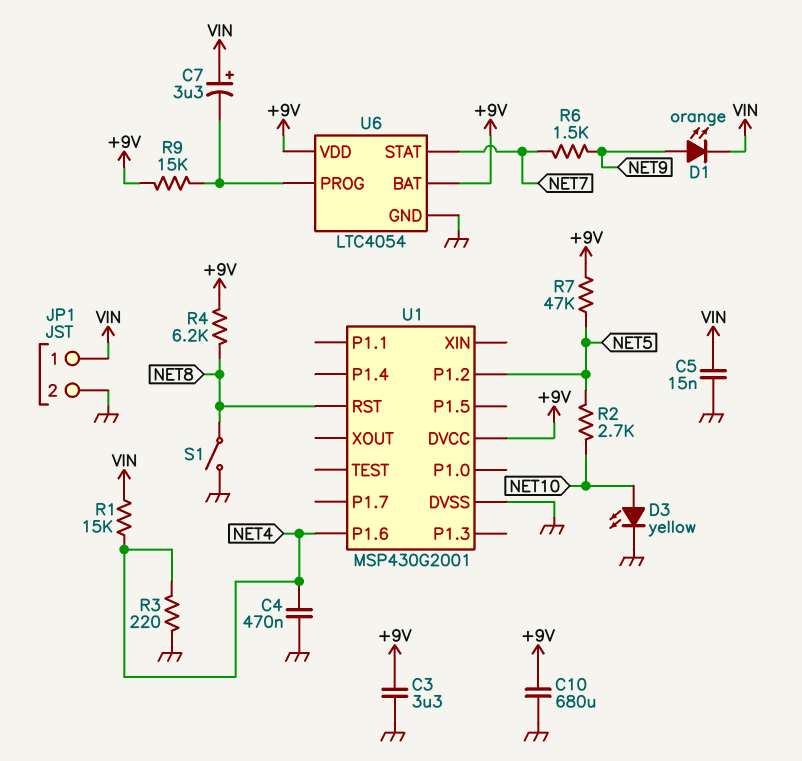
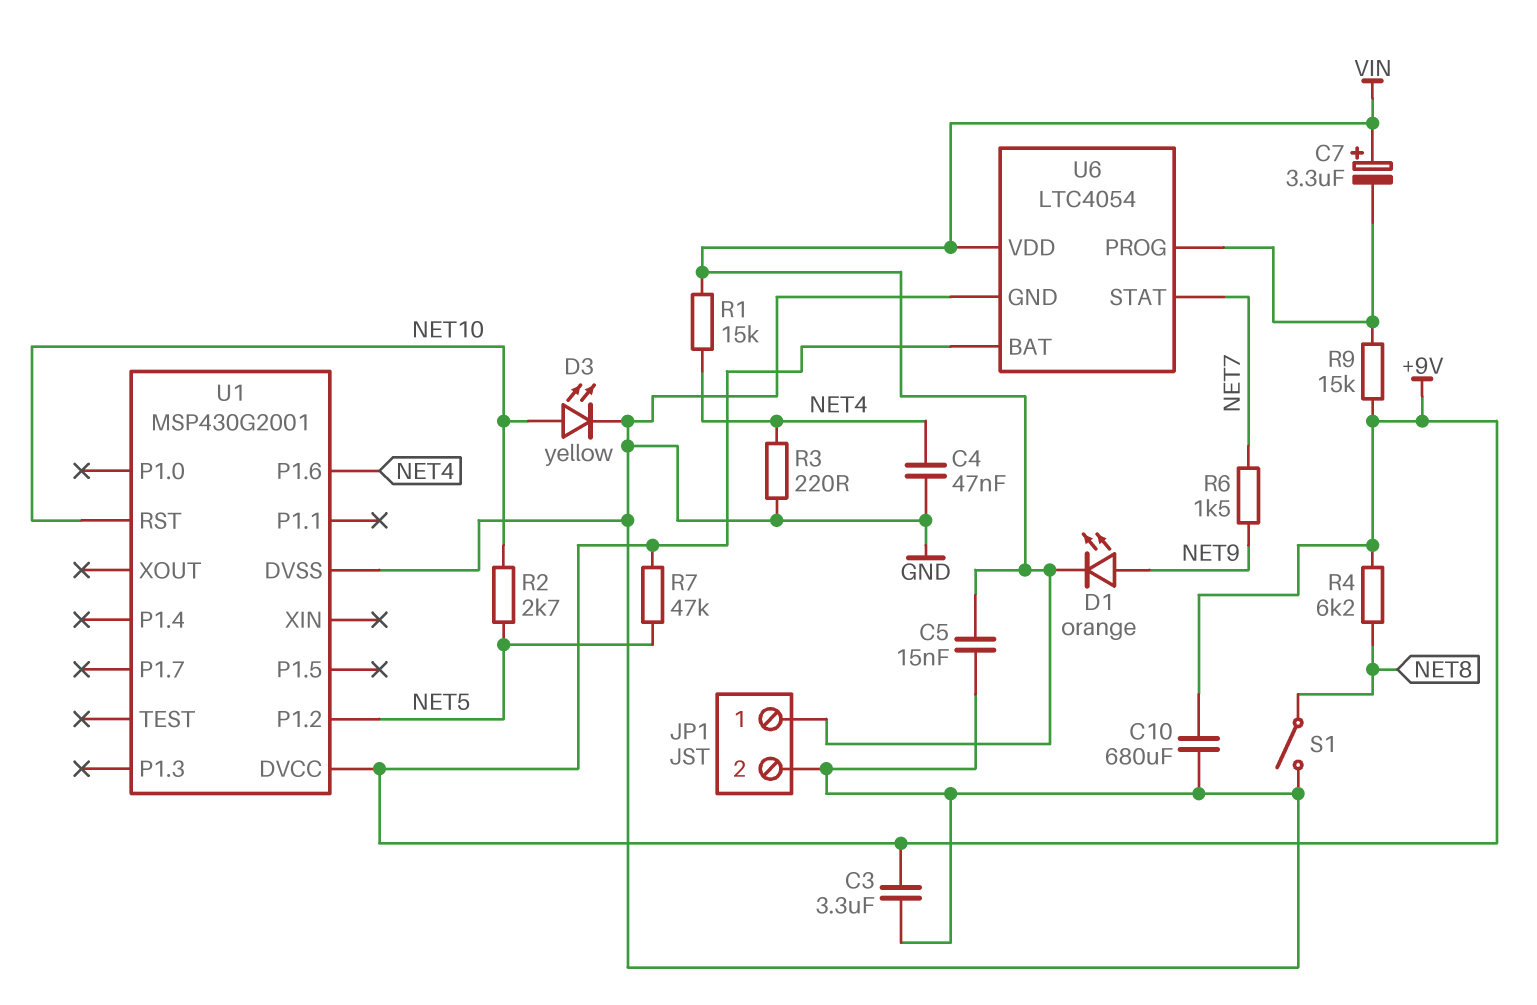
C4: 470nF (GND, NET4) -> 47nF (GND, NET4)
U1 pin RST: NET8 -> NET10
U6 pin VDD: +9V -> VIN

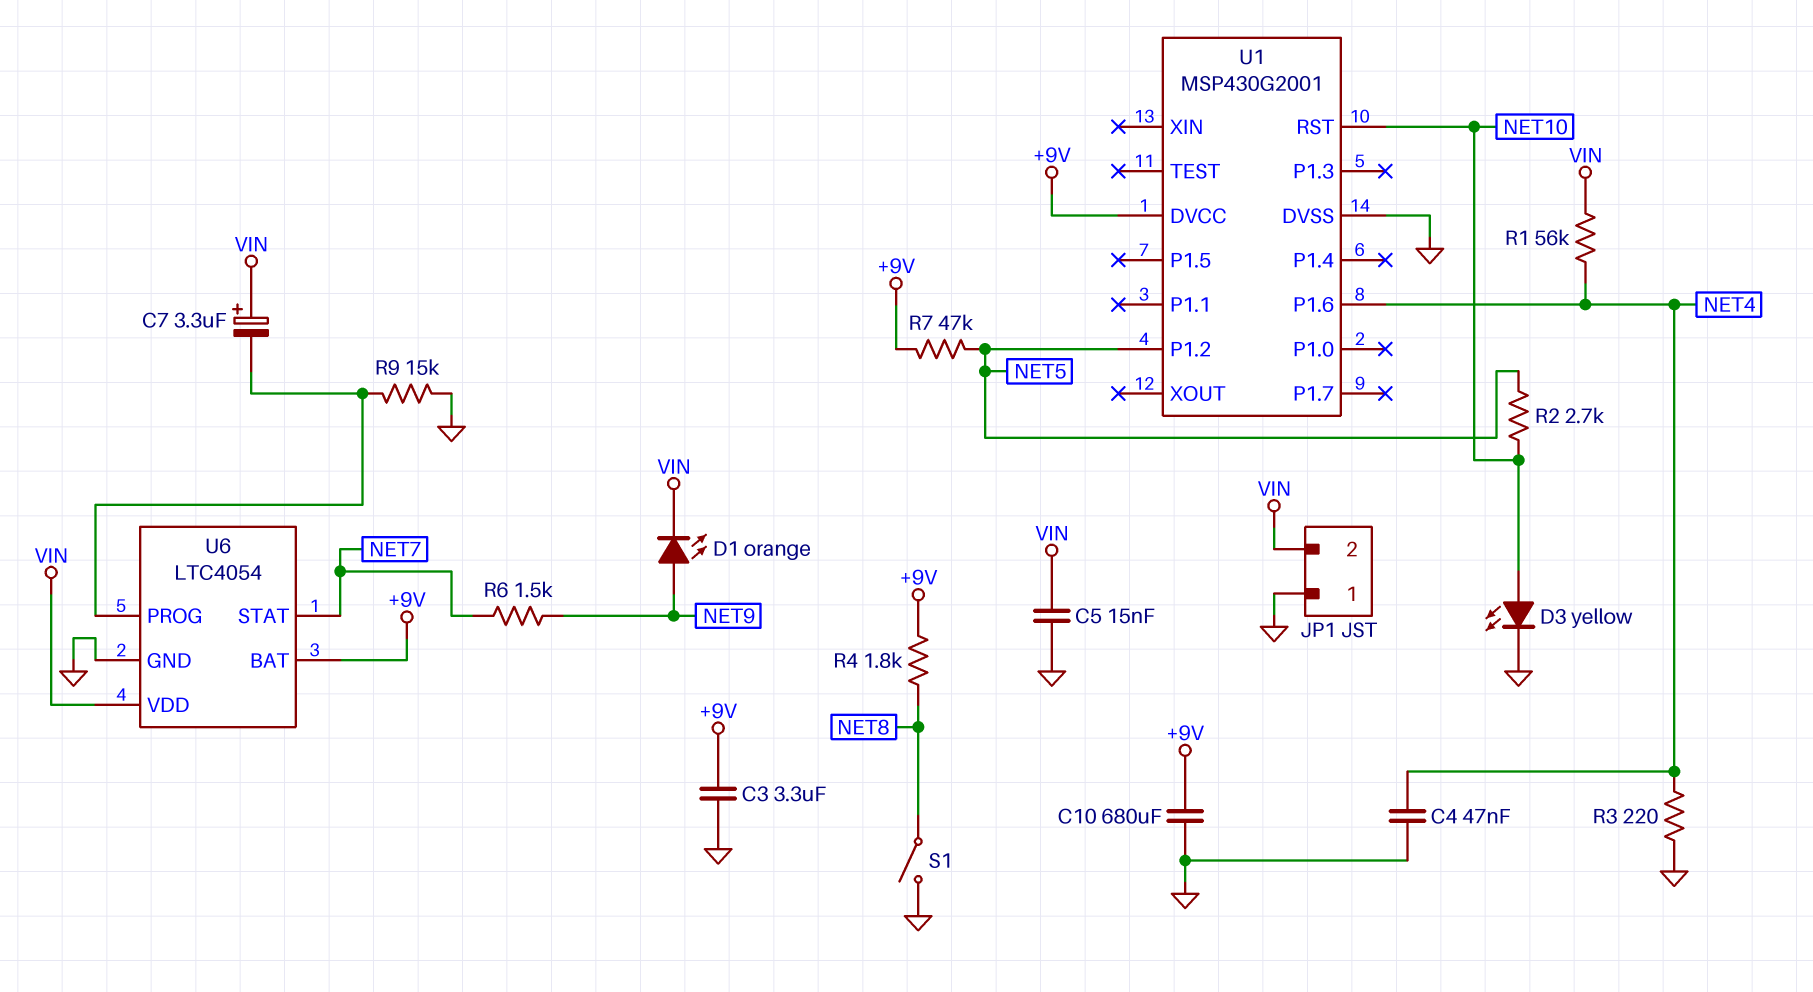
JP1 pin 1: VIN -> GND
JP1 pin 2: GND -> VIN
R1: 15k (NET4, VIN) -> 56k (NET4, VIN)
R4: 6.2k (+9V, NET8) -> 1.8k (+9V, NET8)
R9: 15k (+9V, U6/PROG) -> 15k (GND, U6/PROG)

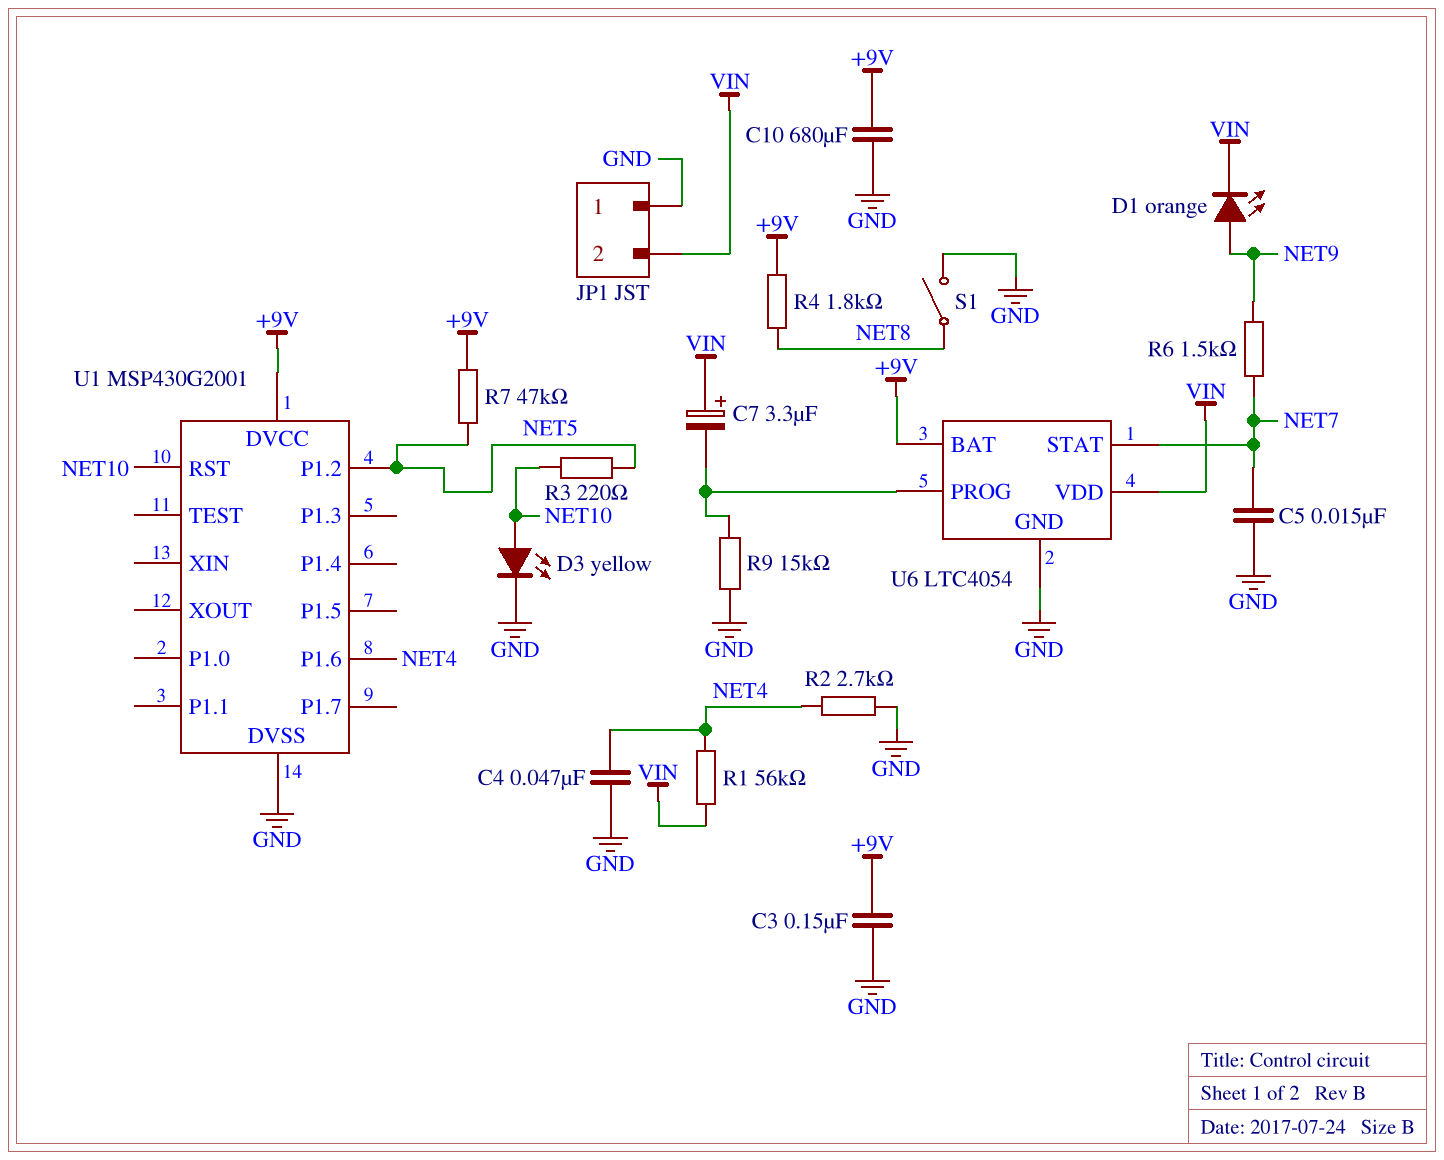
C3: 3.3uF (+9V, GND) -> 150nF (+9V, GND)
C5: 15nF (GND, VIN) -> 15nF (GND, NET7)
R2: 2.7k (NET5, NET10) -> 2.7k (GND, NET4)
R3: 220 (GND, NET4) -> 220 (NET5, NET10)

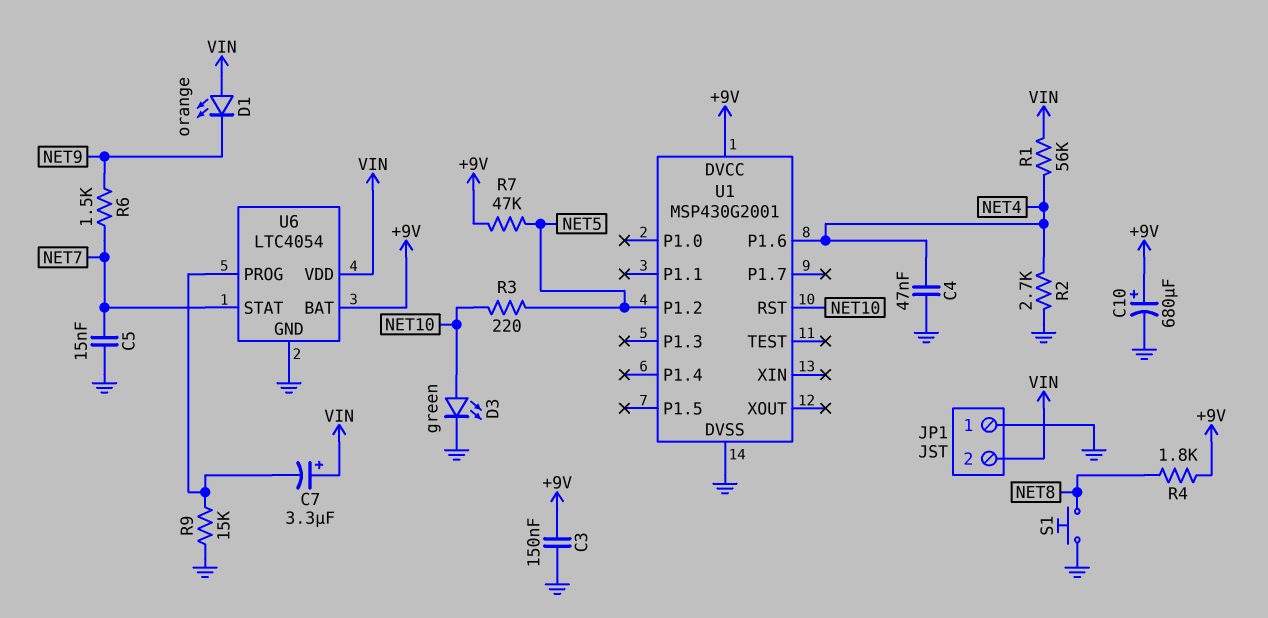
C10: 680uF (+9V, GND) -> 680uF (plus +9V, minus GND)
D1: LED orange (A NET9, K VIN) -> LED orange (A VIN, K NET9)
D3: LED yellow (A NET10, K GND) -> LED green (A NET10, K GND)
S1: switch (GND, NET8) -> button (GND, NET8)

